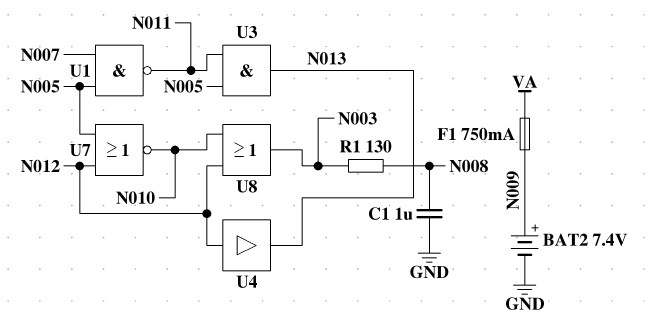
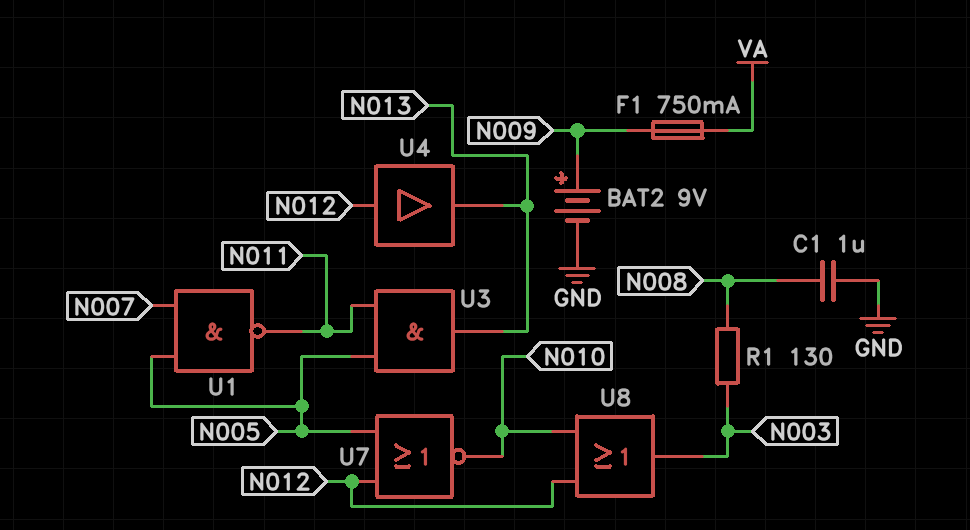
BAT2: 7.4V (plus N009, minus GND) -> 9V (plus N009, minus GND)

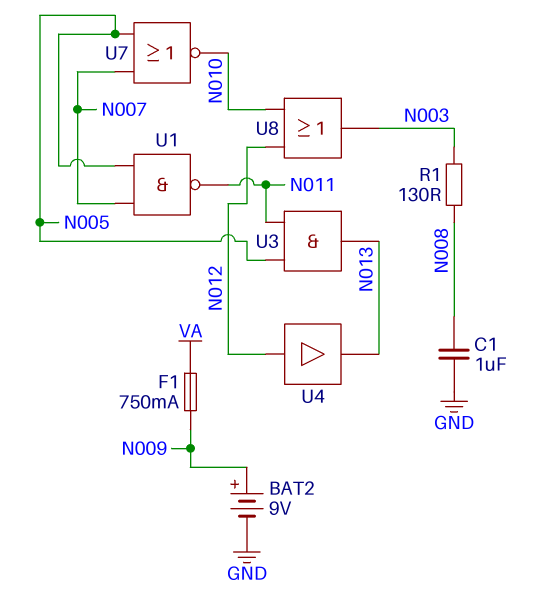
U7: NOR (in N005, in N012, out N010) -> NOR (in N005, in N007, out N010)

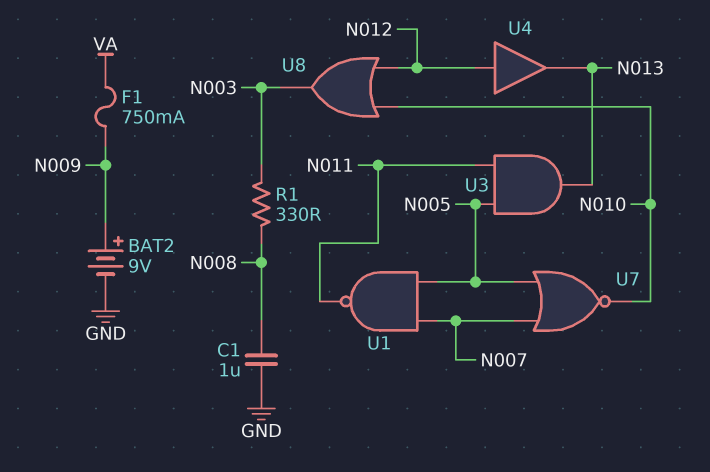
R1: 130 (N003, N008) -> 330 (N003, N008)

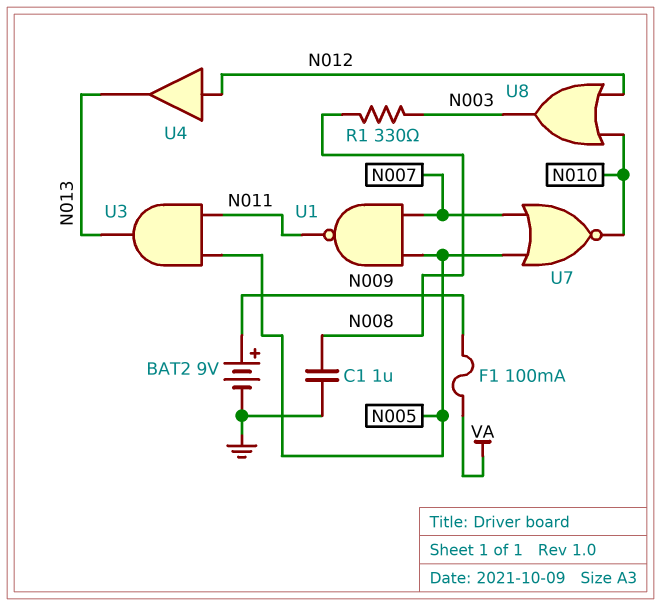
F1: 750mA (N009, VA) -> 100mA (N009, VA)

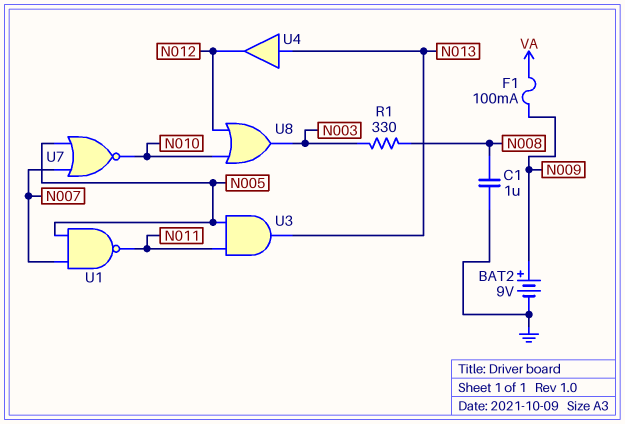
U4: buffer (in N012, out N013) -> buffer (in N013, out N012)

